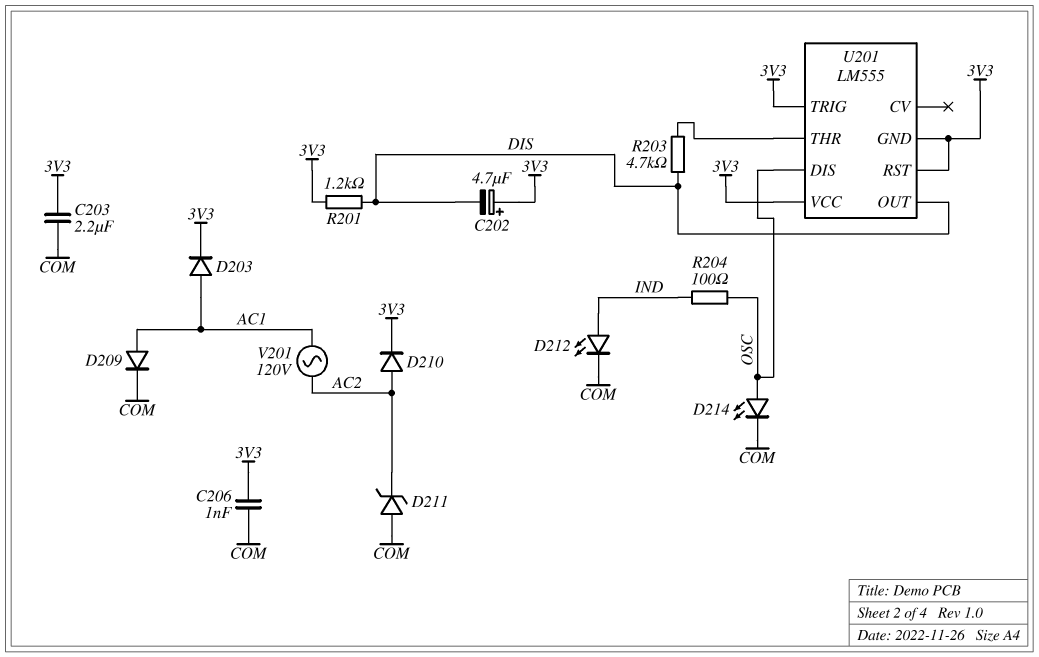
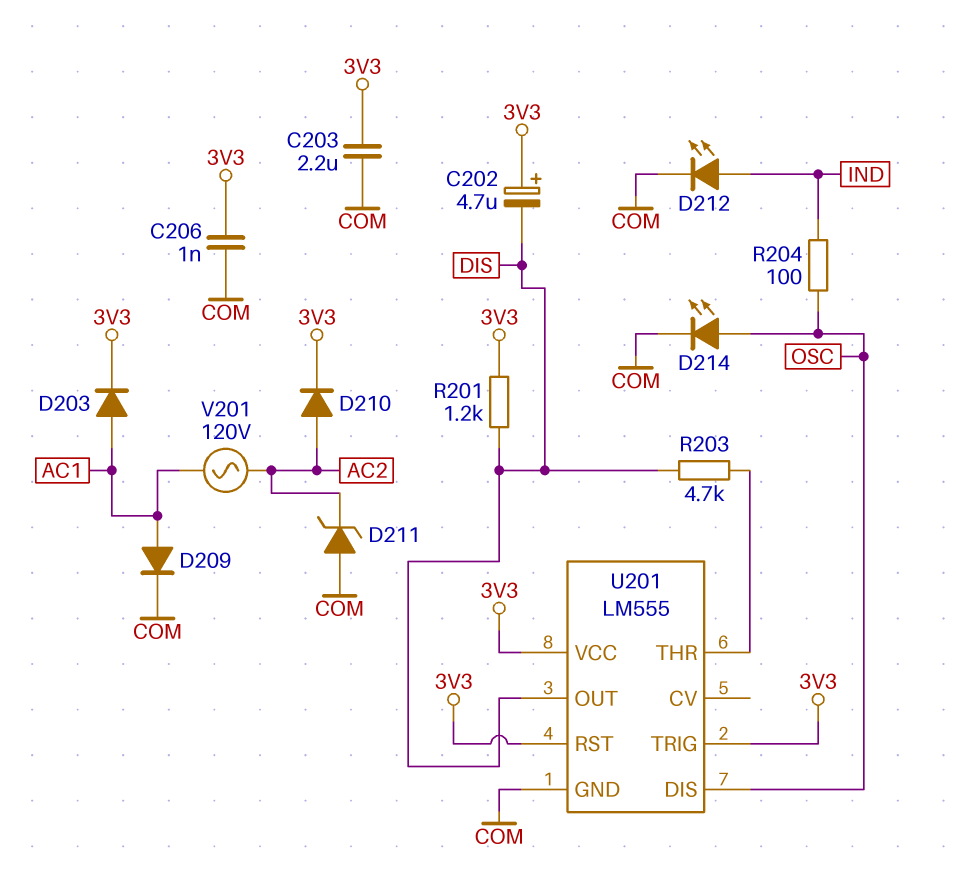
U201 pin GND: 3V3 -> COM

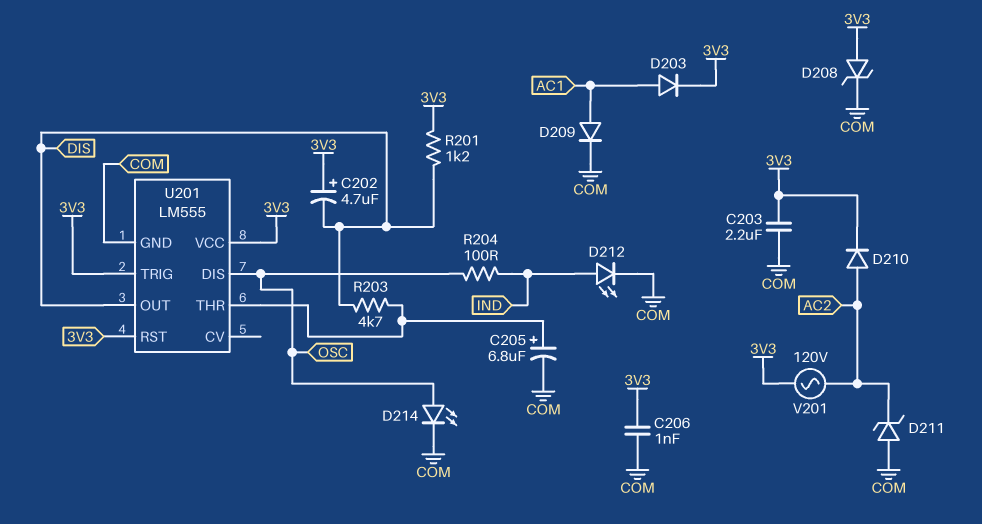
C205: none -> 6.8uF (plus U201/THR, minus COM)
D208: none -> zener (A 3V3, K COM)
V201: AC 120V (AC1, AC2) -> AC 120V (3V3, AC2)

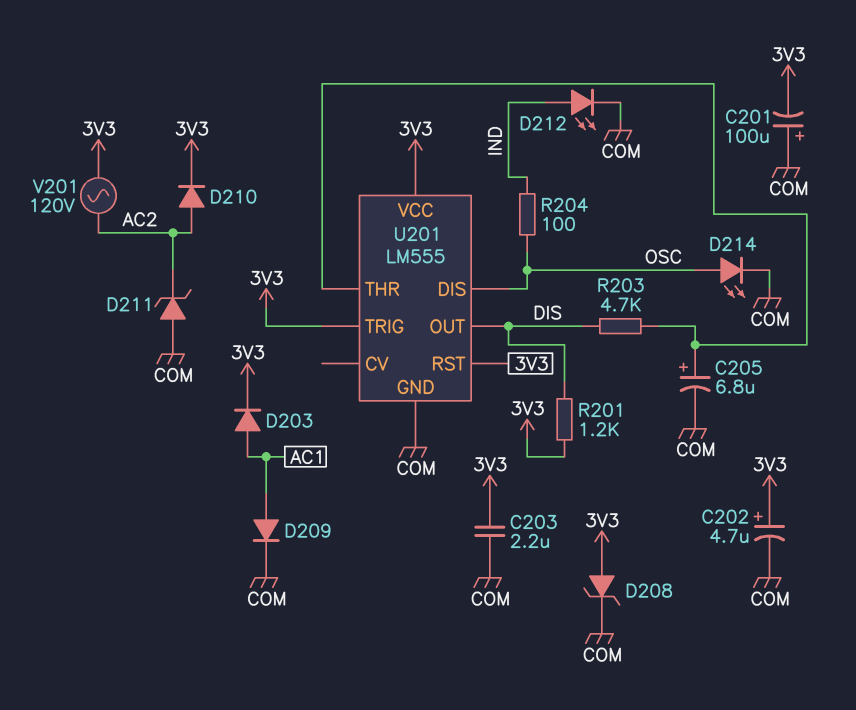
C201: none -> 100uF (plus COM, minus 3V3)
C202: 4.7uF (plus 3V3, minus DIS) -> 4.7uF (plus 3V3, minus COM)
C206: 1nF (3V3, COM) -> none

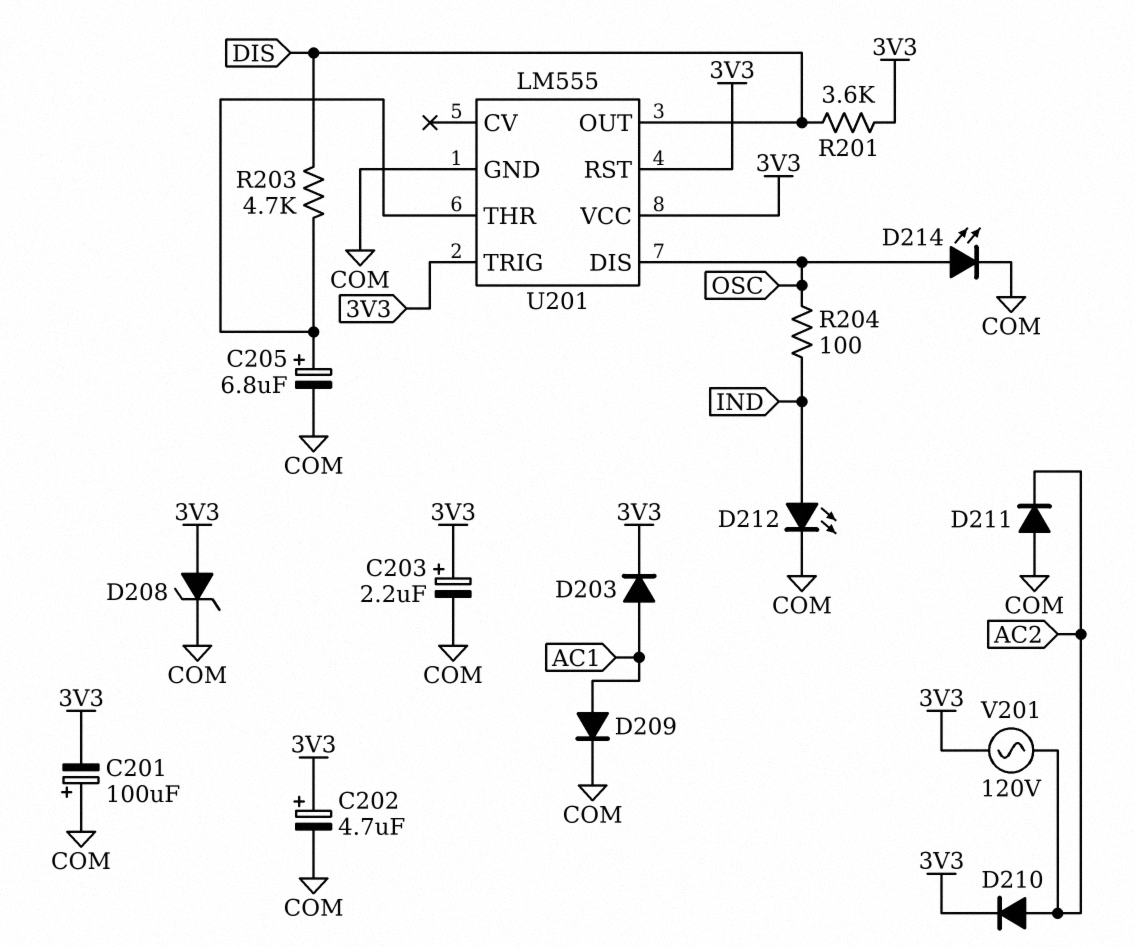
C203: 2.2uF (3V3, COM) -> 2.2uF (plus 3V3, minus COM)
D211: zener (A COM, K AC2) -> diode (A COM, K AC2)
R201: 1.2k (3V3, DIS) -> 3.6k (3V3, DIS)

